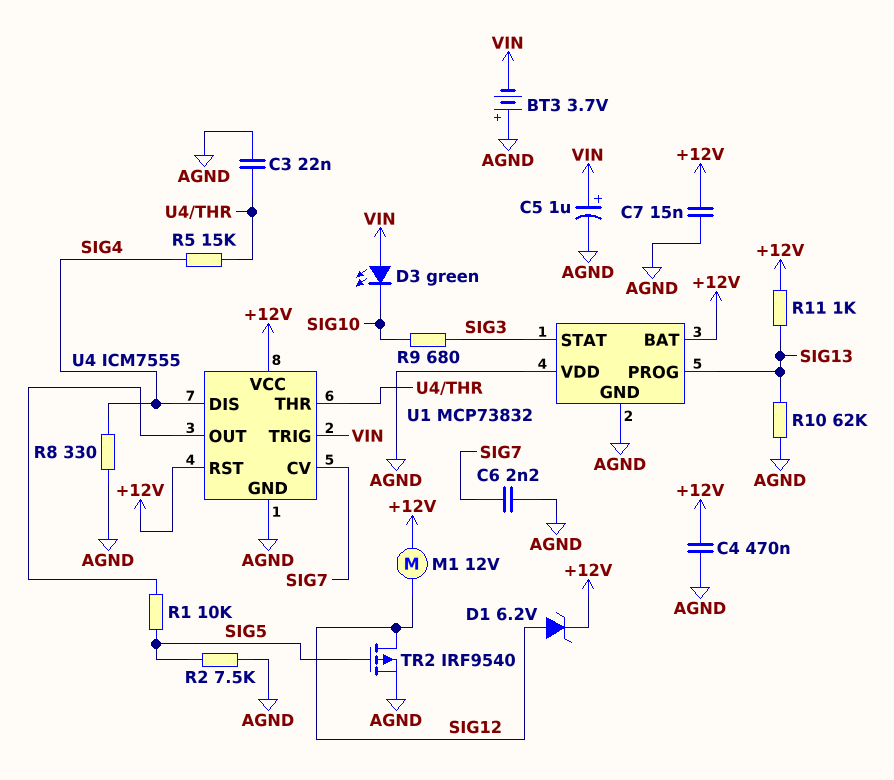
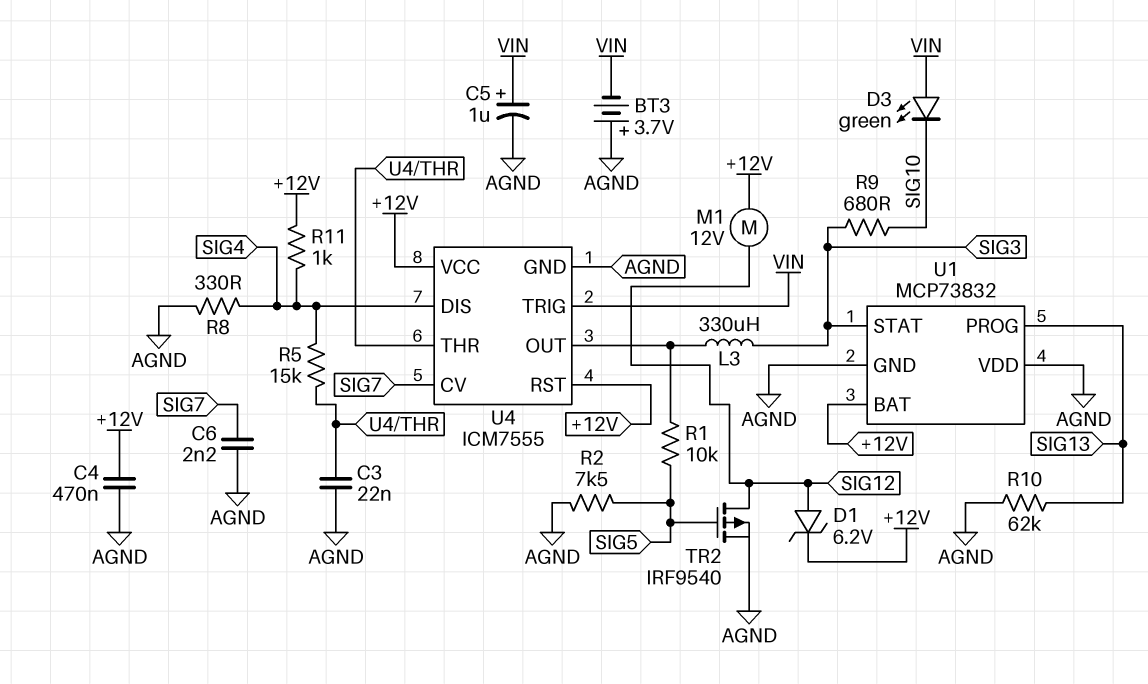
C7: 15nF (+12V, AGND) -> none
L3: none -> 330uH (SIG3, U4/OUT)
R11: 1k (+12V, SIG13) -> 1k (+12V, SIG4)

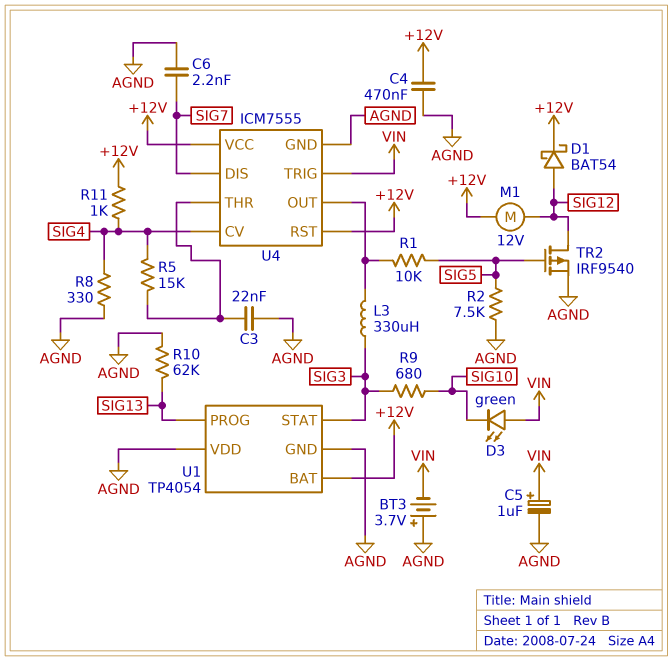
D1: zener 6.2V (A SIG12, K +12V) -> schottky BAT54 (A SIG12, K +12V)
U1: MCP73832 -> TP4054
U4 pin CV: SIG7 -> SIG4
U4 pin DIS: SIG4 -> SIG7

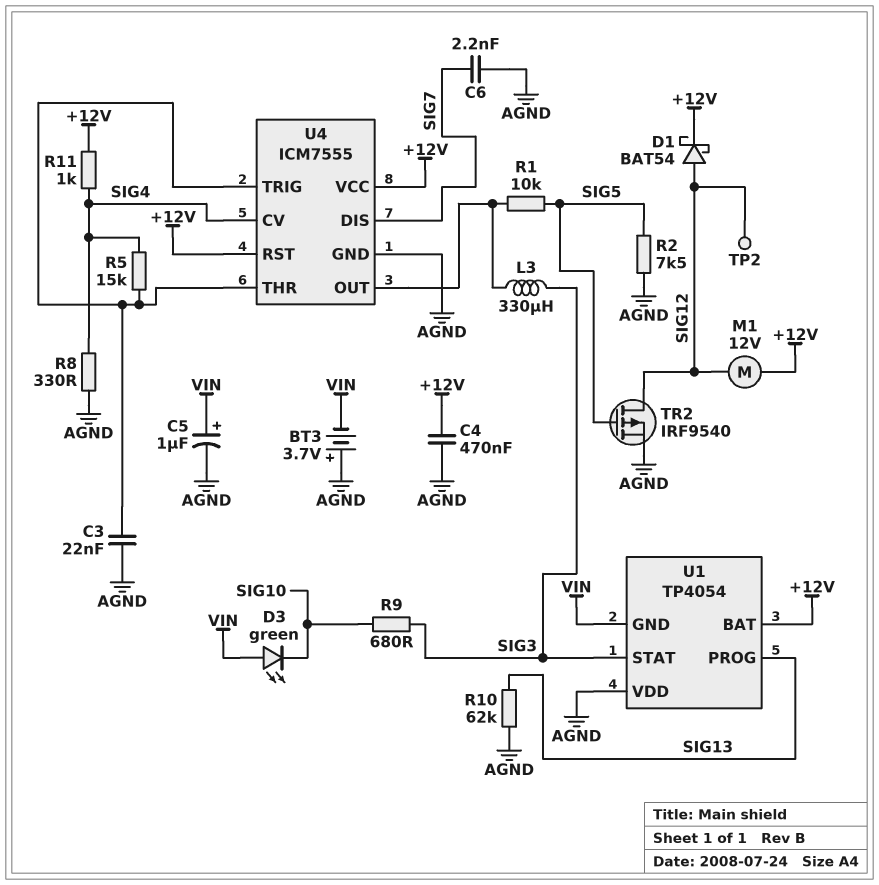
TP2: none -> test point (SIG12)
U1 pin GND: AGND -> VIN
U4 pin TRIG: VIN -> U4/THR

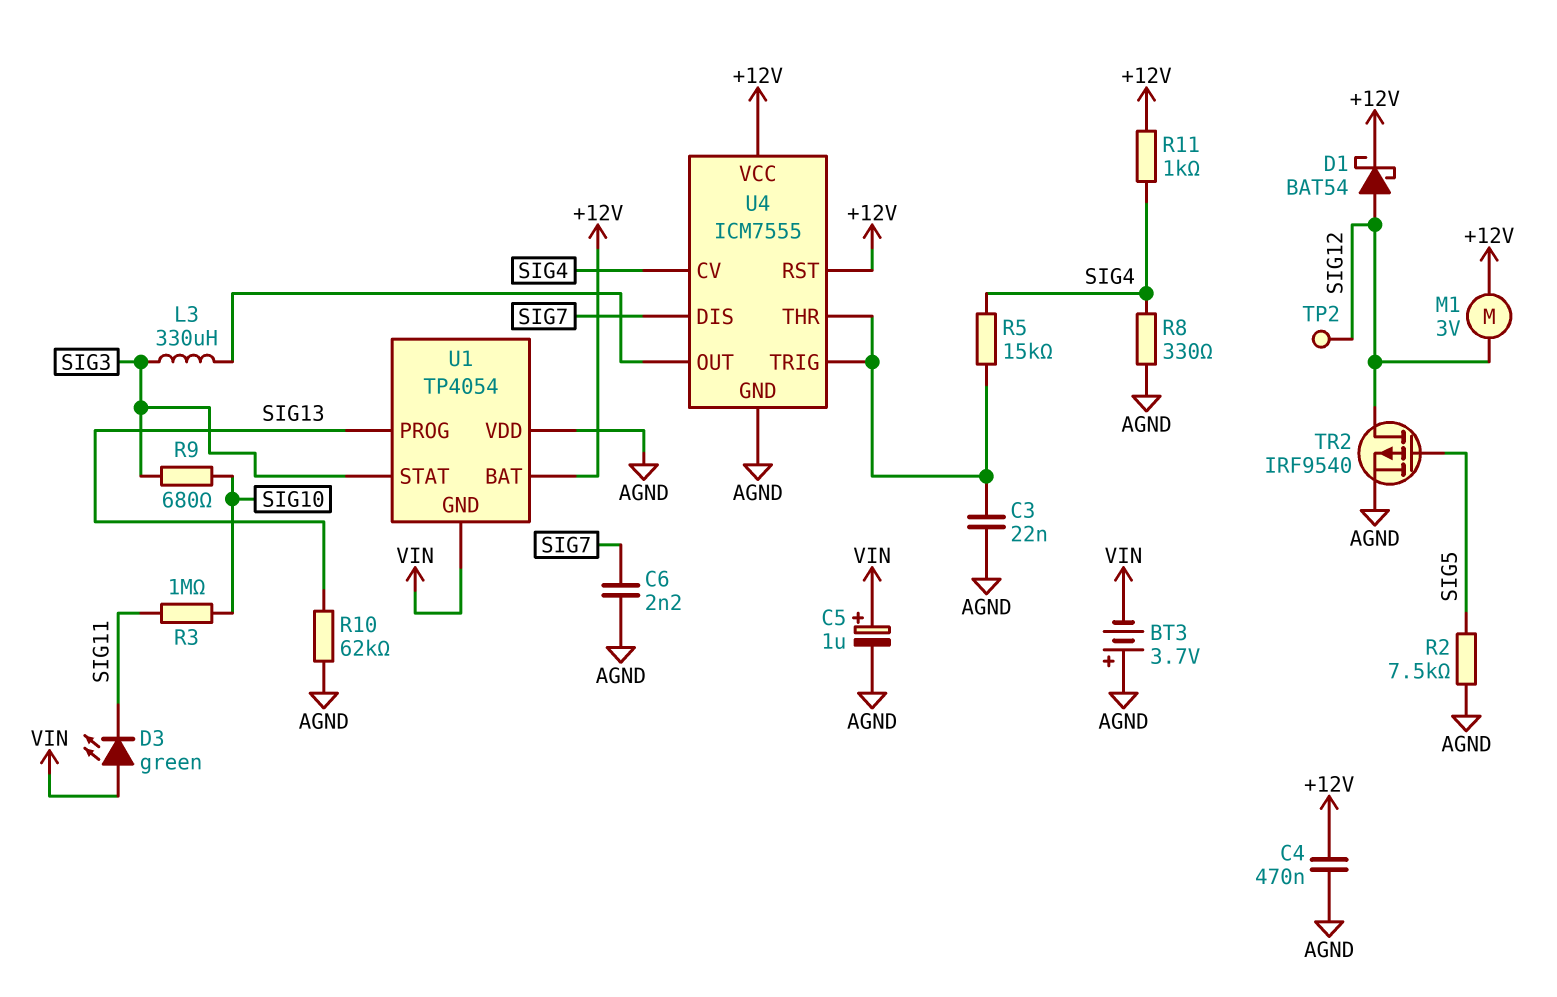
D3: LED green (A VIN, K SIG10) -> LED green (A VIN, K SIG11)
M1: motor 12V (+12V, SIG12) -> motor 3V (+12V, SIG12)
R1: 10k (SIG5, U4/OUT) -> none
R3: none -> 1M (SIG10, SIG11)

